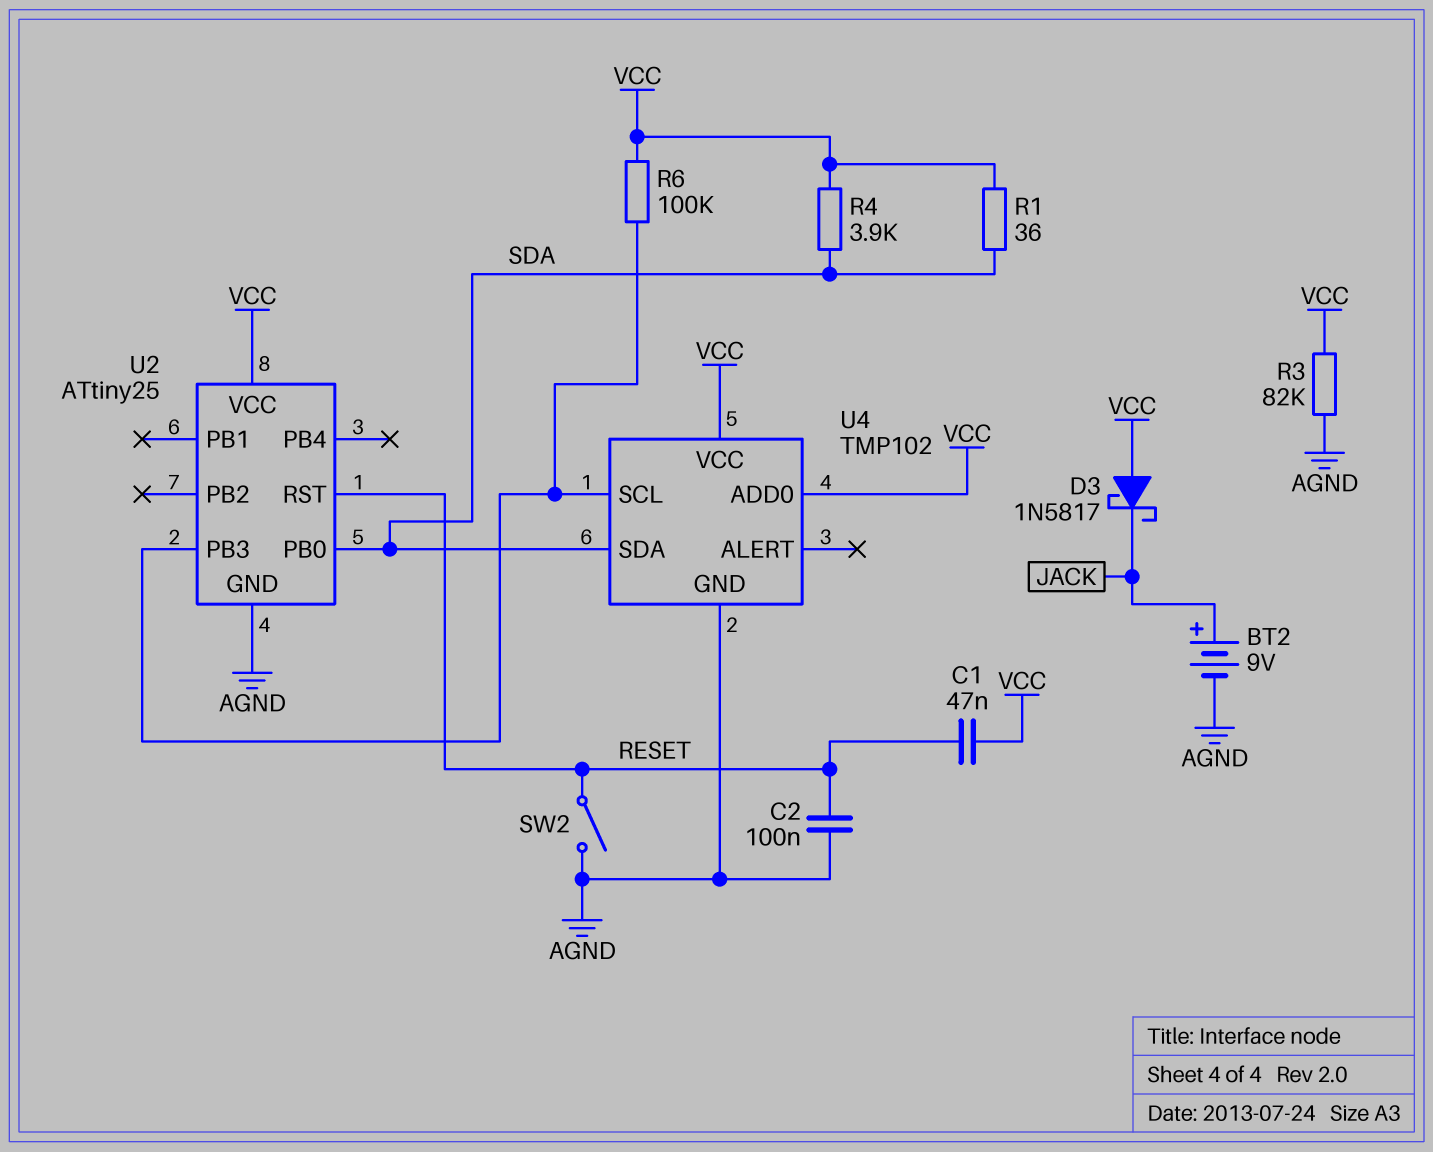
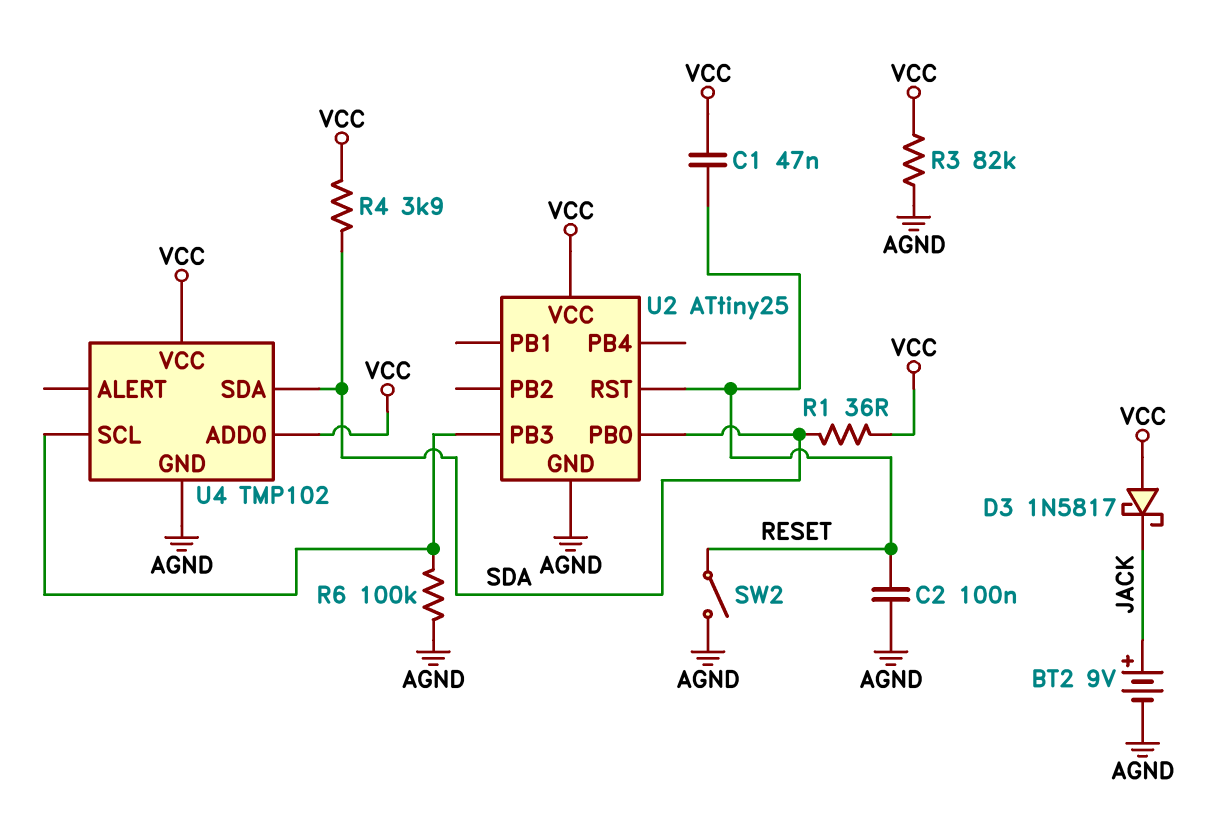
R6: 100k (U2/PB3, VCC) -> 100k (AGND, U2/PB3)

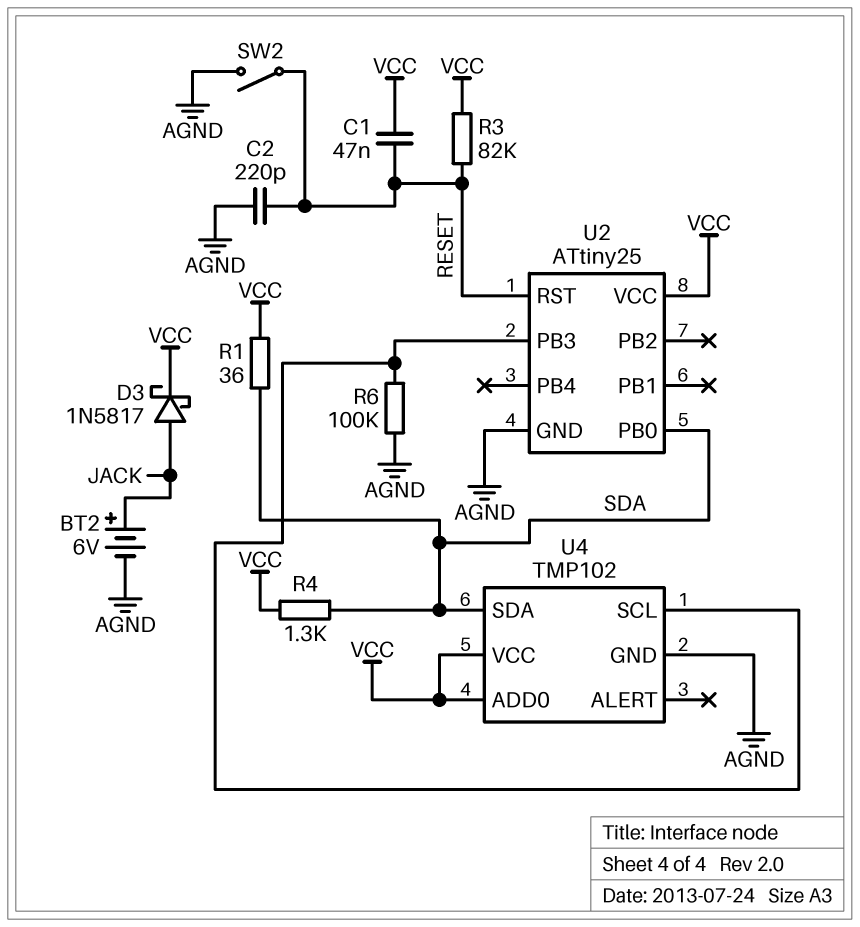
BT2: 9V (plus JACK, minus AGND) -> 6V (plus JACK, minus AGND)
C2: 100nF (AGND, RESET) -> 220pF (AGND, RESET)
D3: schottky 1N5817 (A VCC, K JACK) -> schottky 1N5817 (A JACK, K VCC)
R3: 82k (AGND, VCC) -> 82k (RESET, VCC)
R4: 3.9k (SDA, VCC) -> 1.3k (SDA, VCC)

